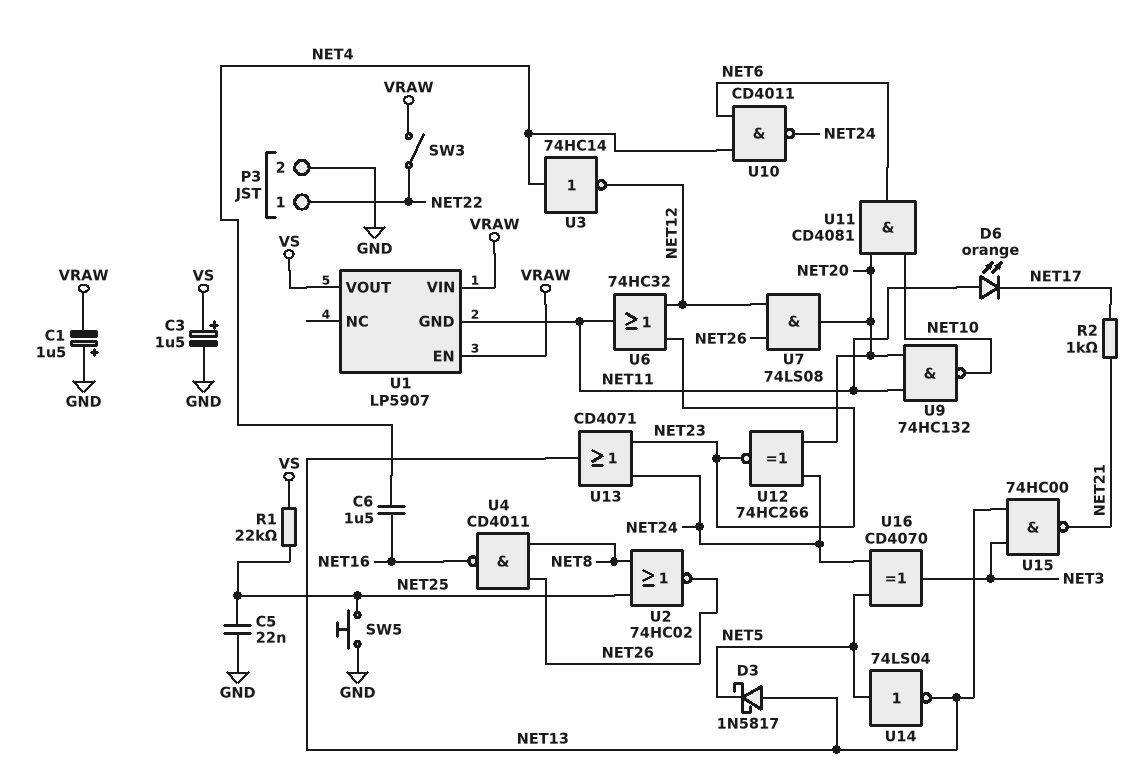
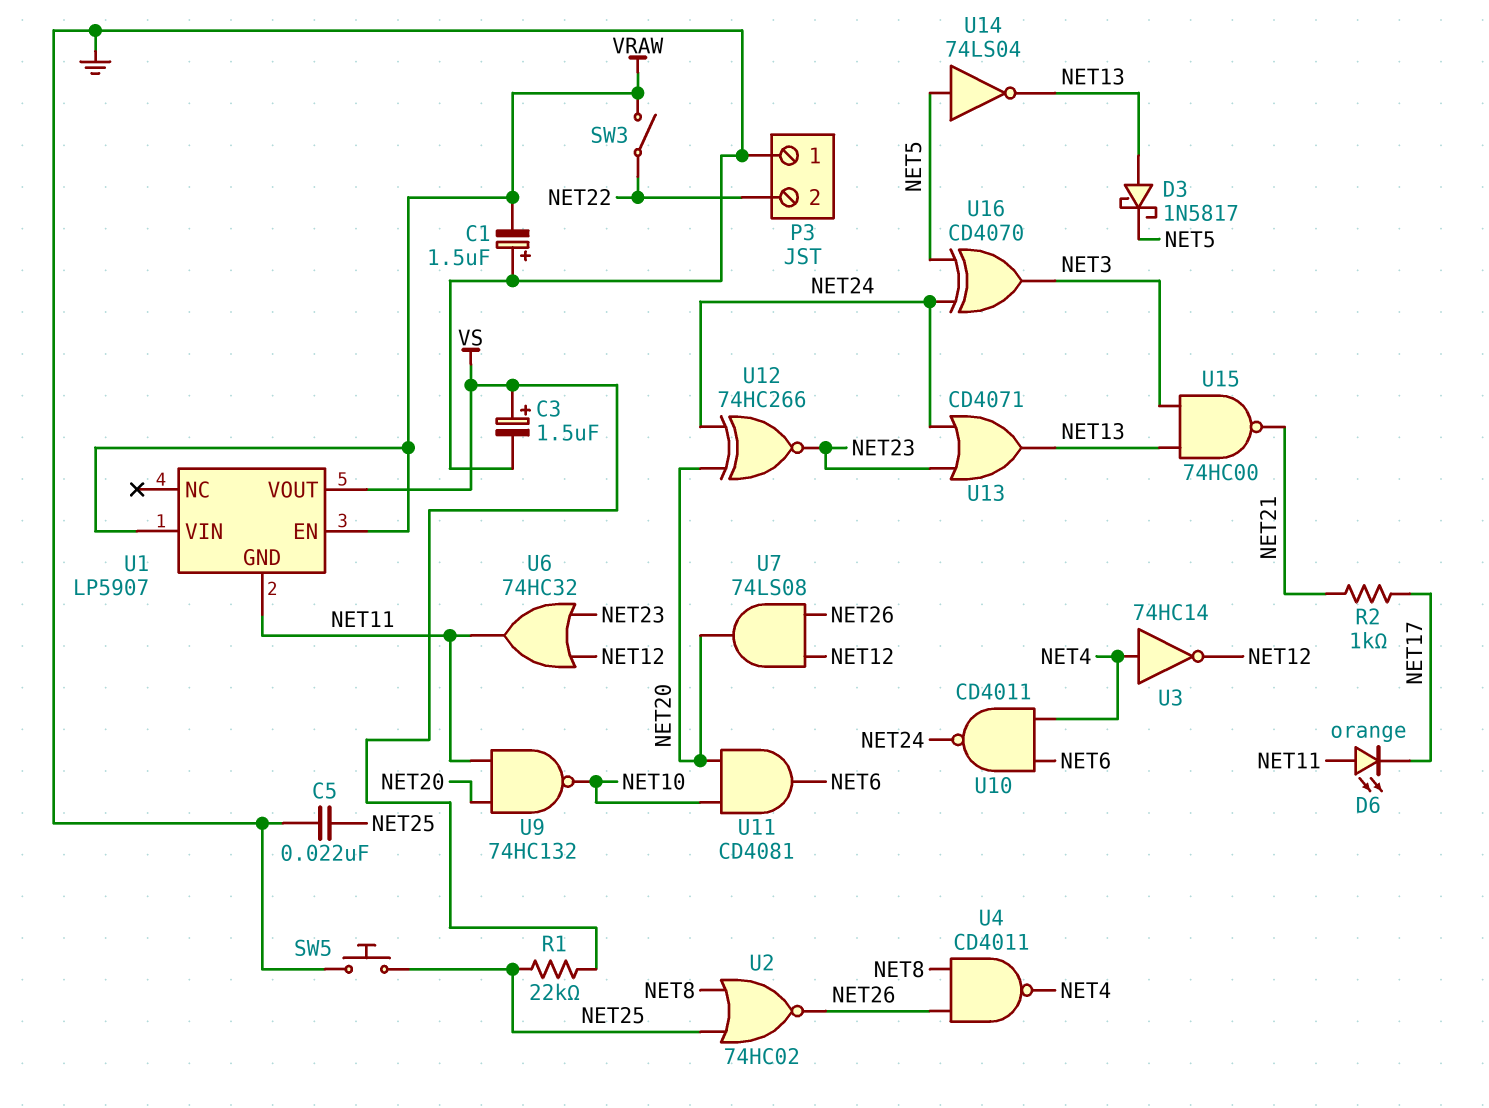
C6: 1.5uF (NET4, NET16) -> none
P3 pin 1: NET22 -> GND
P3 pin 2: GND -> NET22
U4: NAND CD4011 (in NET8, in NET26, out NET16) -> NAND CD4011 (in NET8, in NET26, out NET4)

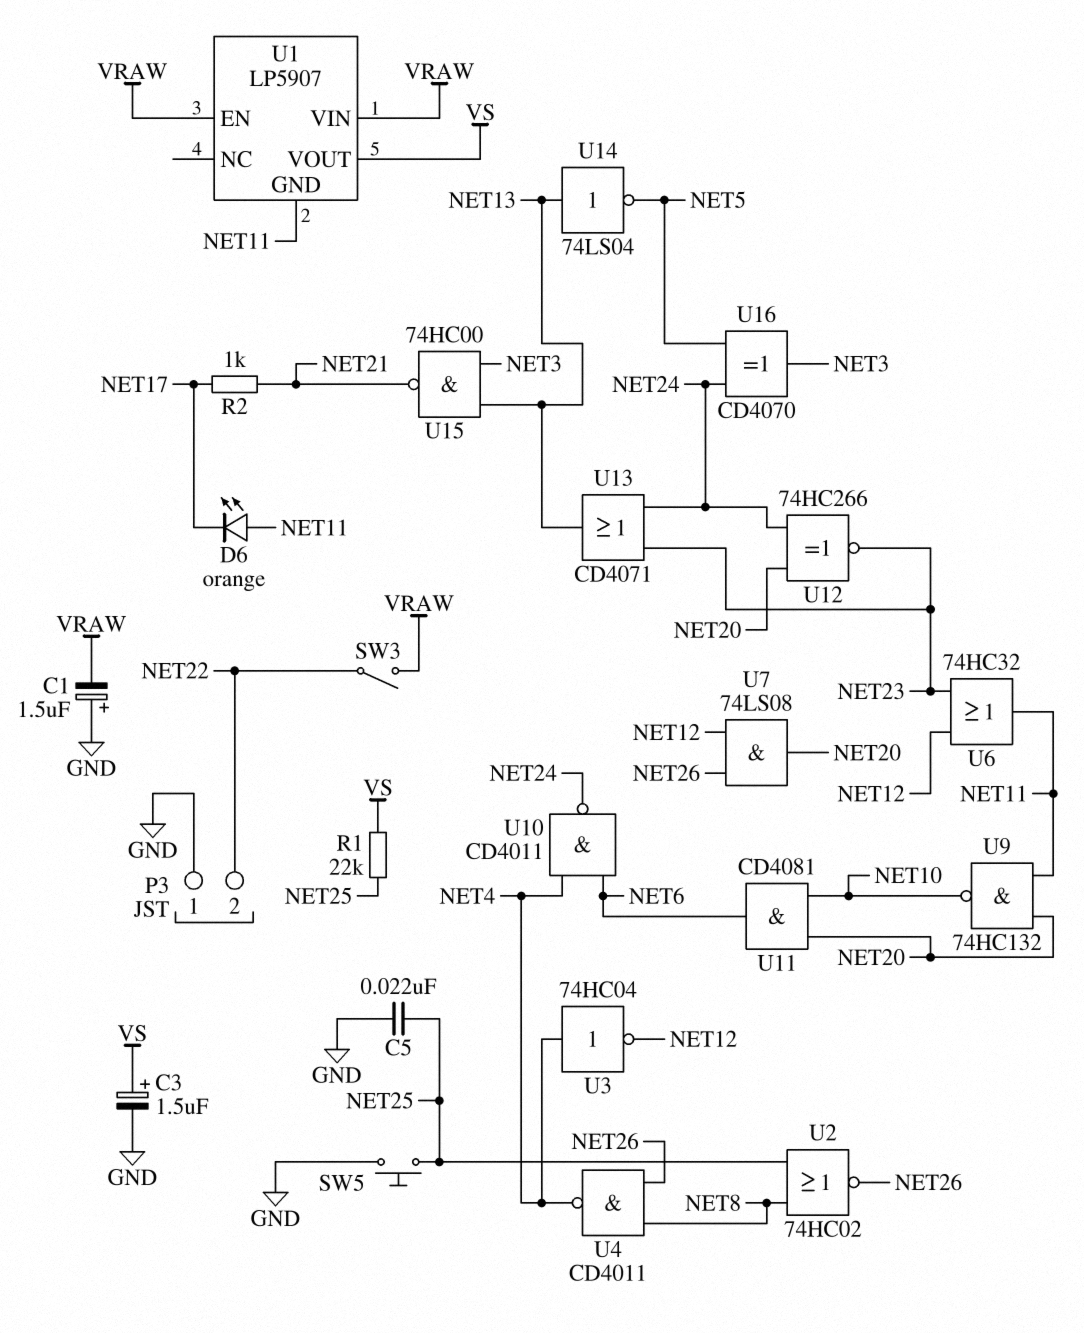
D3: schottky 1N5817 (A NET13, K NET5) -> none
U3: NOT 74HC14 (in NET4, out NET12) -> NOT 74HC04 (in NET4, out NET12)
U14: NOT 74LS04 (in NET5, out NET13) -> NOT 74LS04 (in NET13, out NET5)

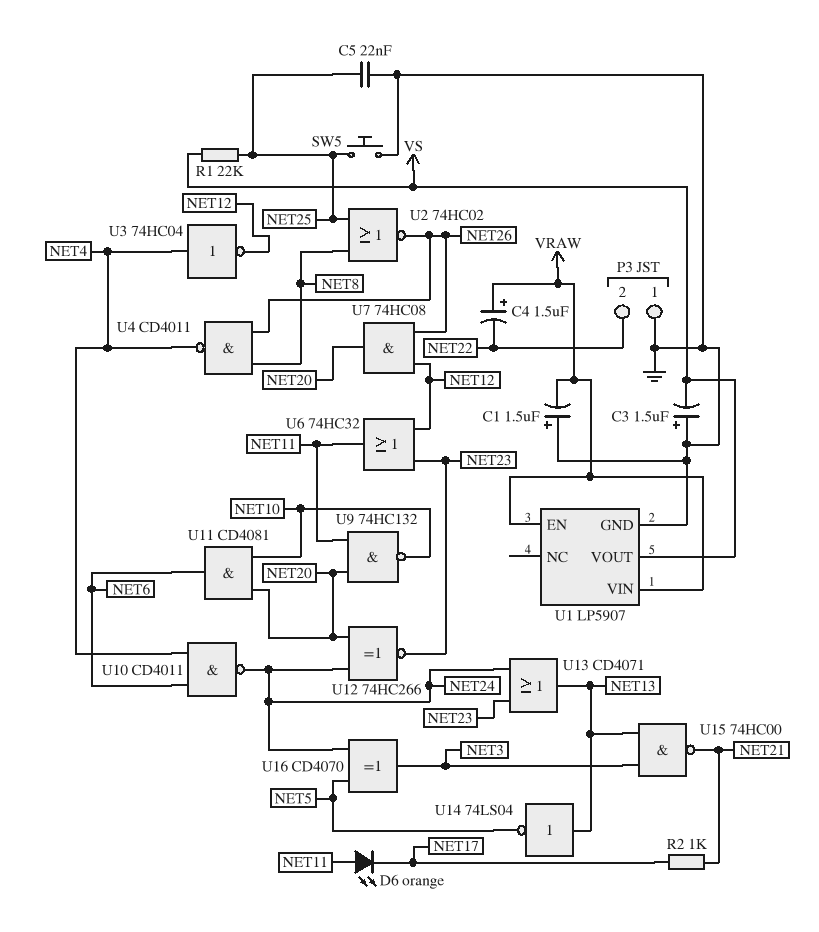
C3: 1.5uF (plus VS, minus GND) -> 1.5uF (plus GND, minus VS)
C4: none -> 1.5uF (plus VRAW, minus NET22)
SW3: switch (NET22, VRAW) -> none
U1 pin GND: NET11 -> GND
U7: AND 74LS08 (in NET12, in NET26, out NET20) -> AND 74HC08 (in NET12, in NET26, out NET20)

